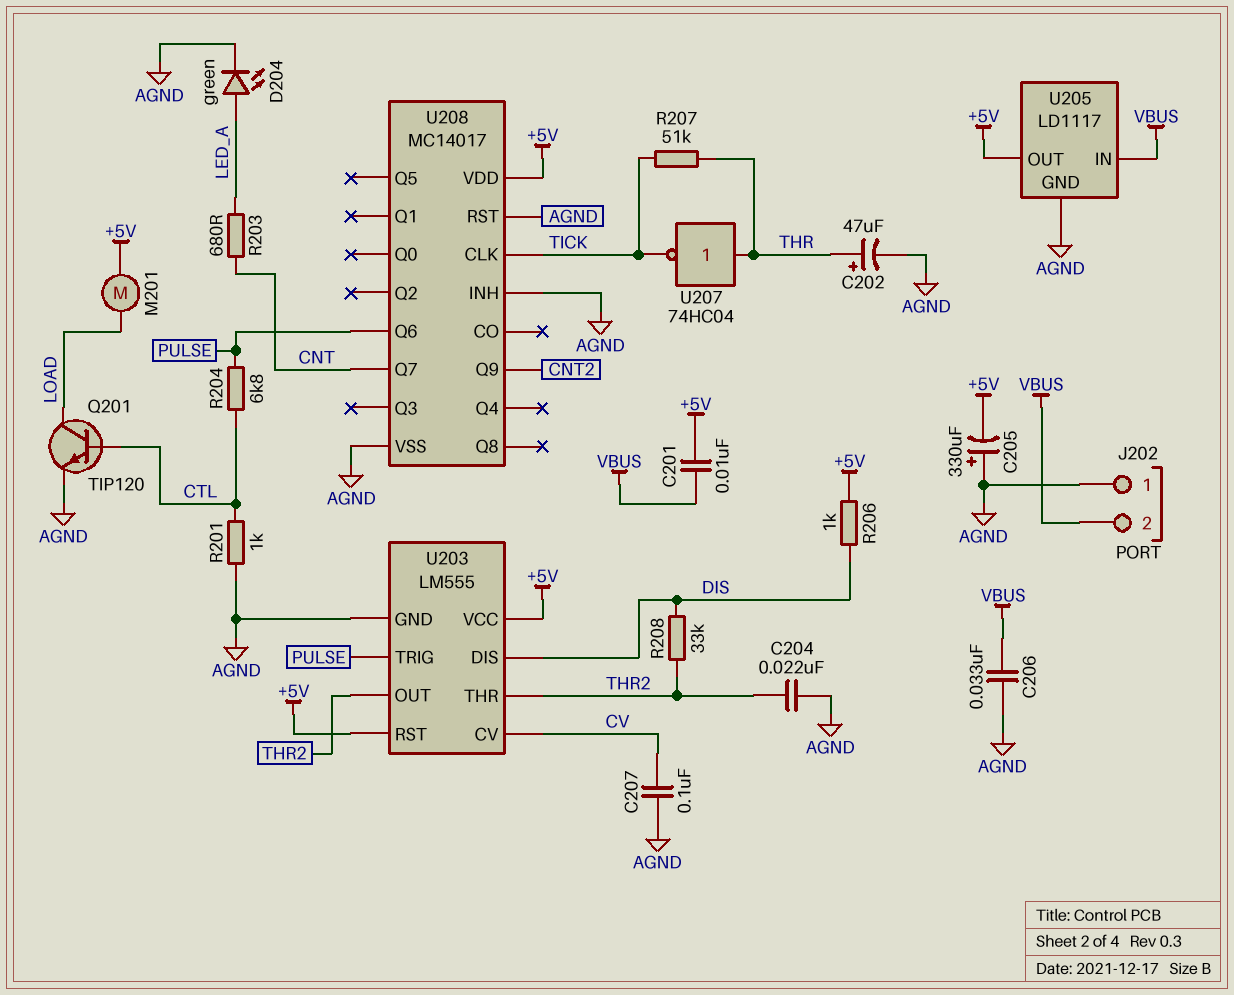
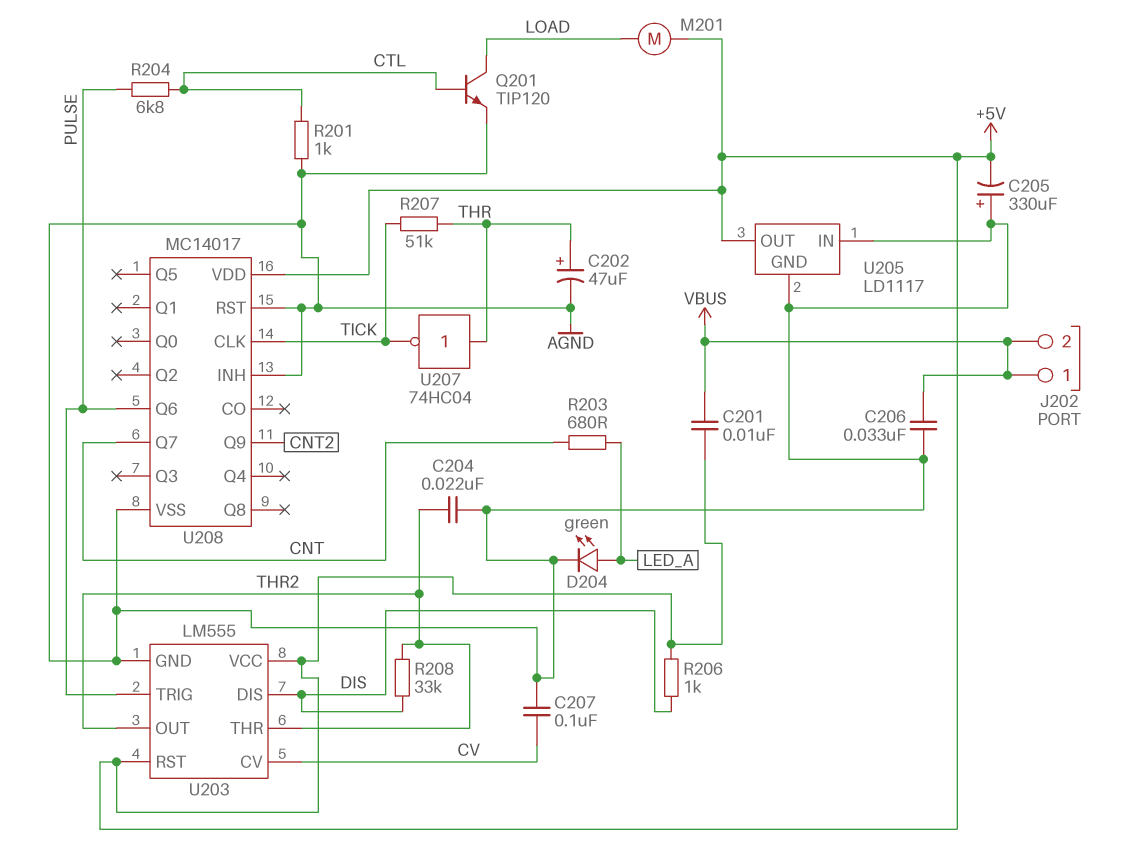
J202 pin 1: AGND -> VBUS
U205 pin IN: VBUS -> AGND

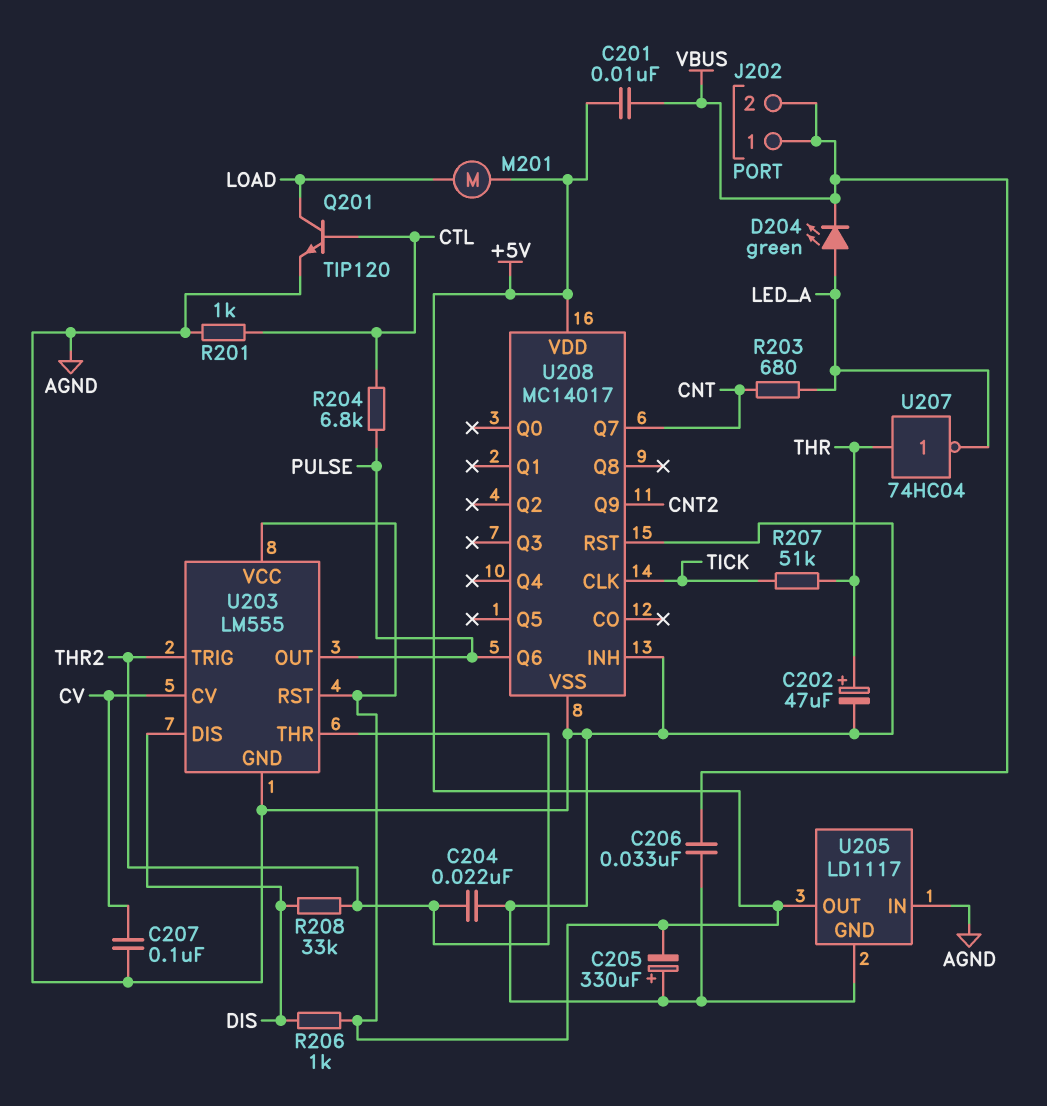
D204: LED green (A LED_A, K AGND) -> LED green (A LED_A, K VBUS)
U203 pin OUT: THR2 -> PULSE
U203 pin TRIG: PULSE -> THR2
U207: NOT 74HC04 (in THR, out TICK) -> NOT 74HC04 (in THR, out LED_A)

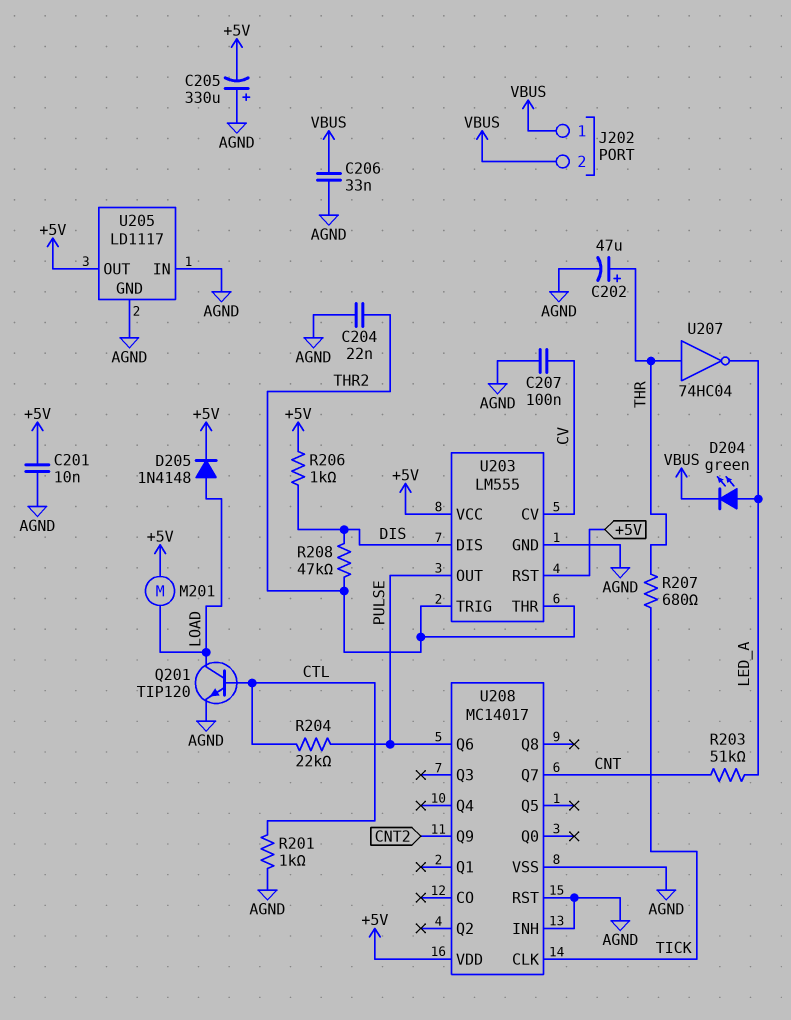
C201: 10nF (+5V, VBUS) -> 10nF (+5V, AGND)
D205: none -> diode 1N4148 (A LOAD, K +5V)
R203: 680 (CNT, LED_A) -> 51k (CNT, LED_A)
R204: 6.8k (CTL, PULSE) -> 22k (CTL, PULSE)
R207: 51k (THR, TICK) -> 680 (THR, TICK)
R208: 33k (DIS, THR2) -> 47k (DIS, THR2)

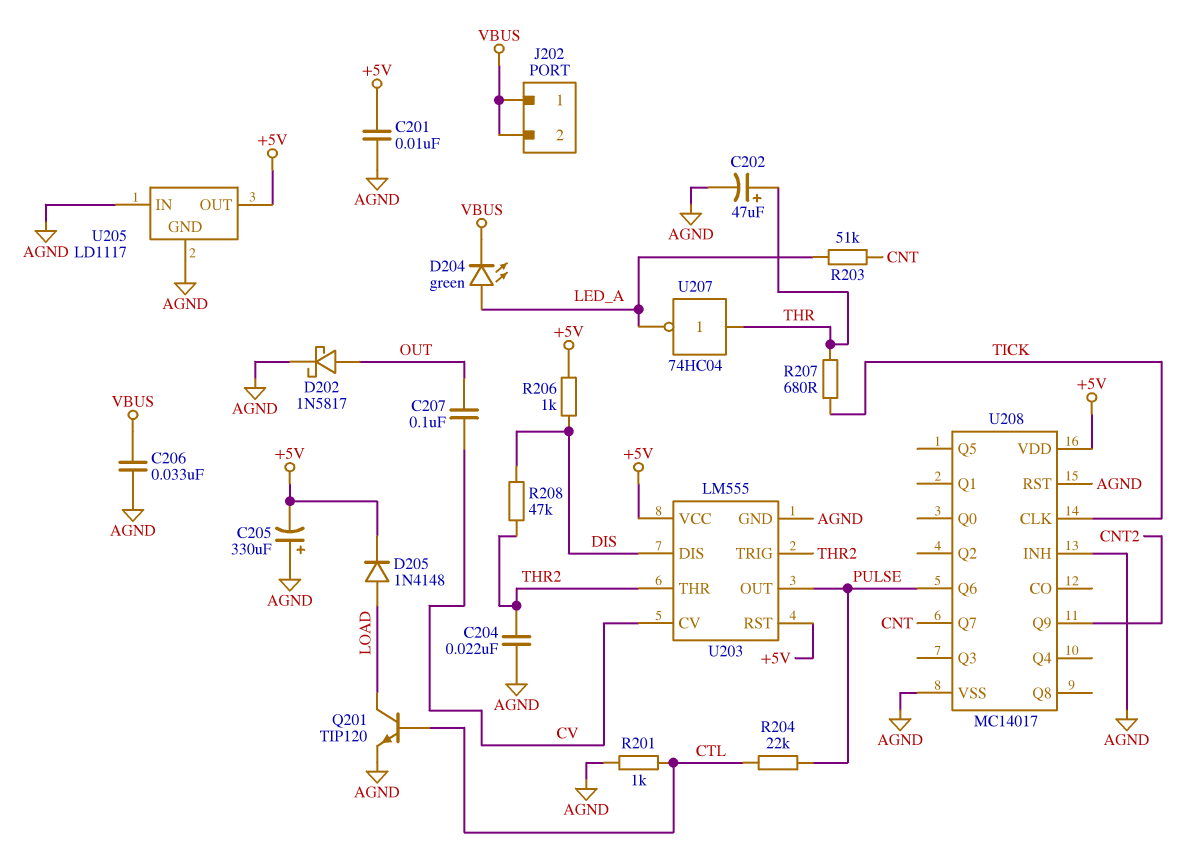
C207: 100nF (AGND, CV) -> 100nF (CV, OUT)
D202: none -> schottky 1N5817 (A OUT, K AGND)
M201: motor (+5V, LOAD) -> none

